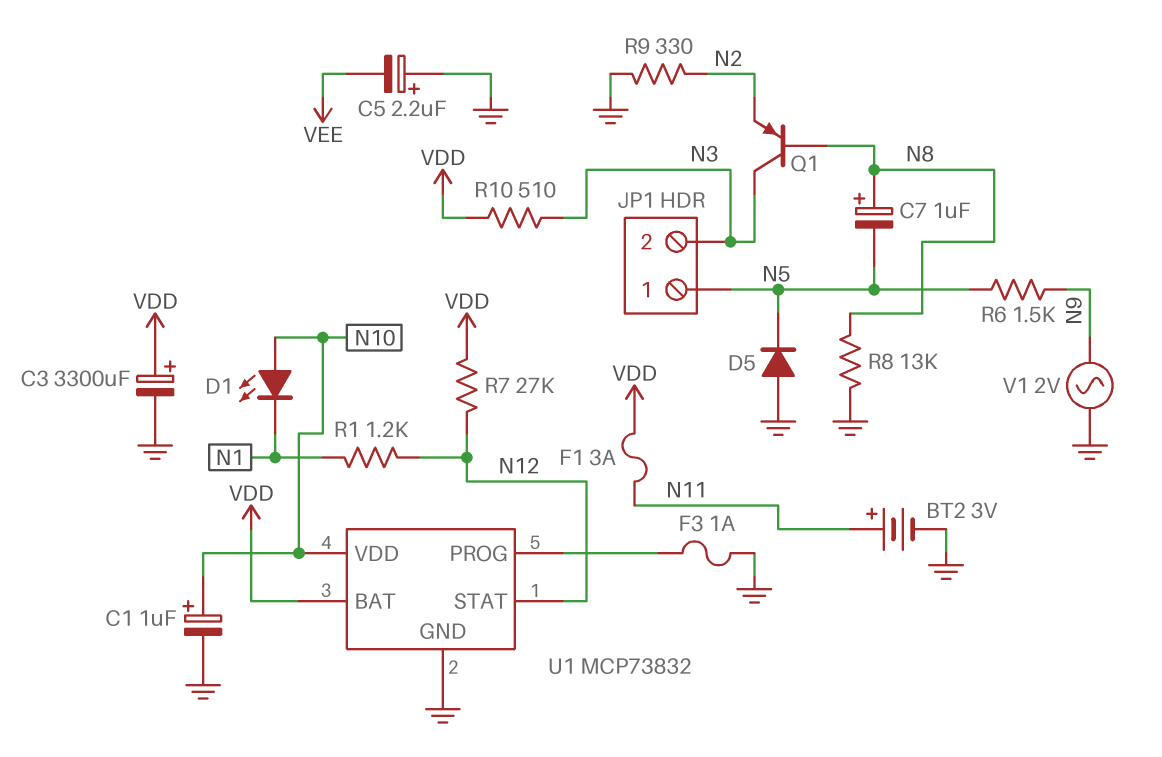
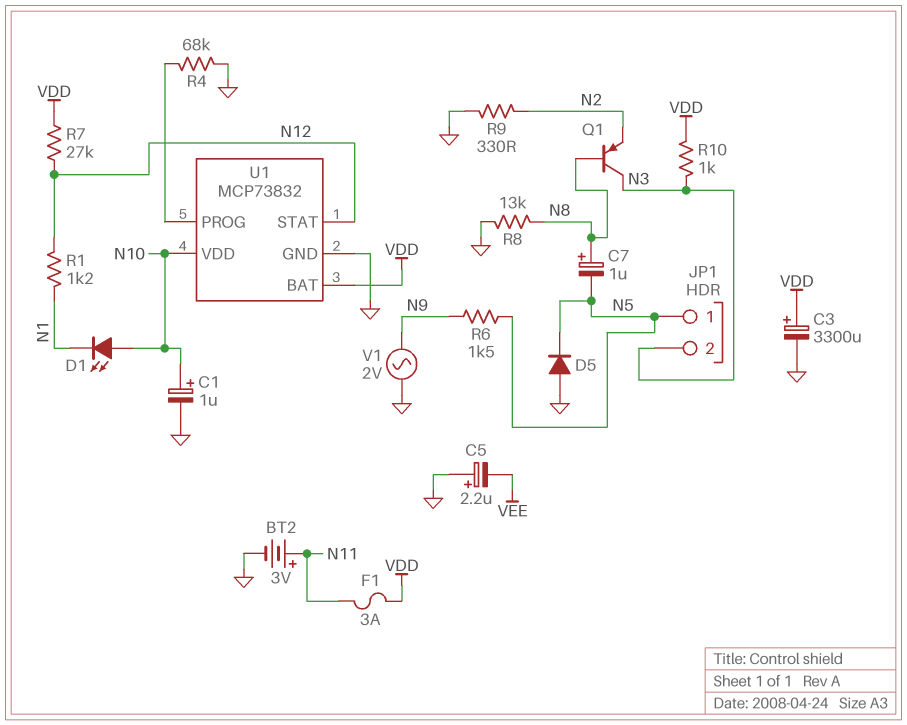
F3: 1A (GND, U1/PROG) -> none
R4: none -> 68k (GND, U1/PROG)
R10: 510 (N3, VDD) -> 1k (N3, VDD)

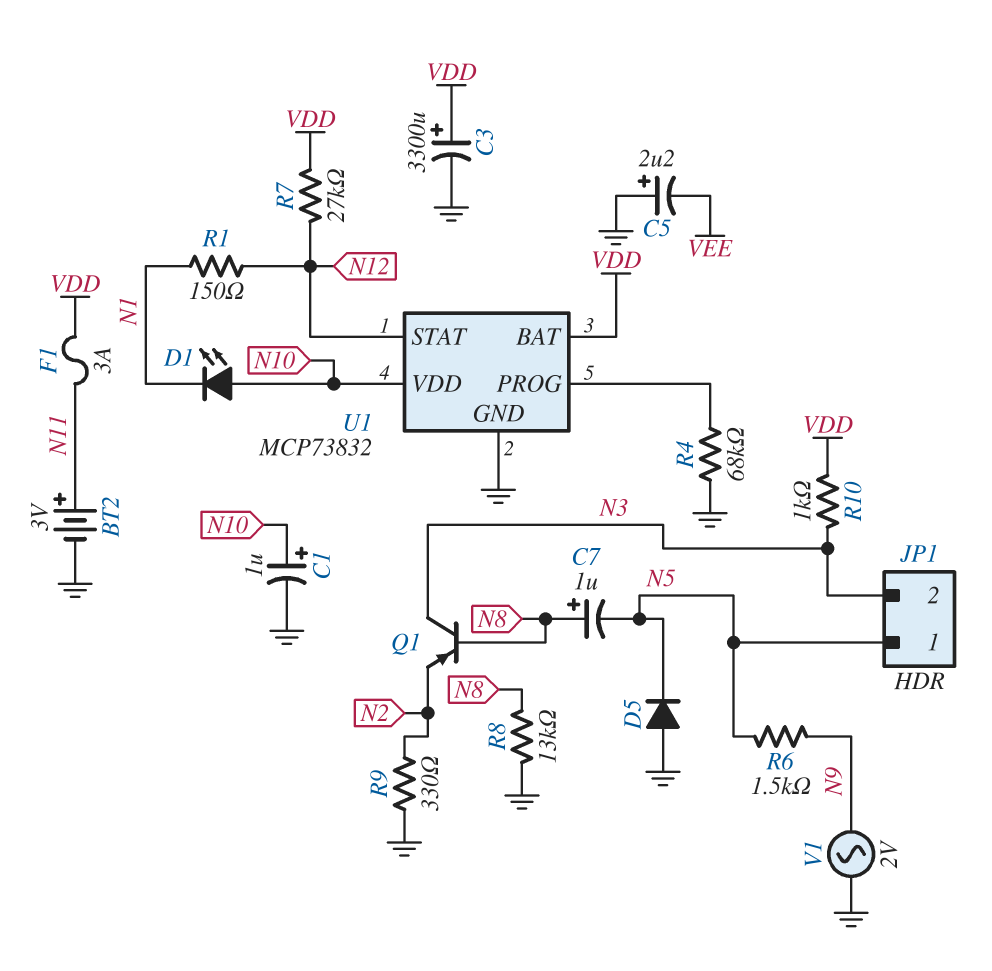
R1: 1.2k (N1, N12) -> 150 (N1, N12)

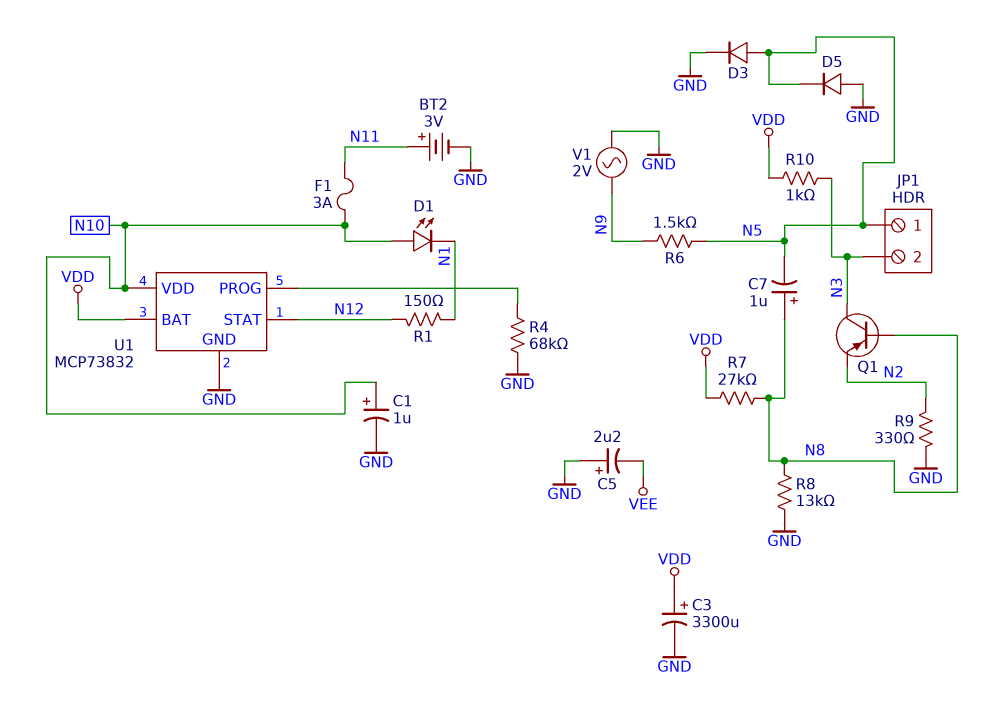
D3: none -> diode (A N5, K GND)
F1: 3A (N11, VDD) -> 3A (N10, N11)
R7: 27k (N12, VDD) -> 27k (N8, VDD)

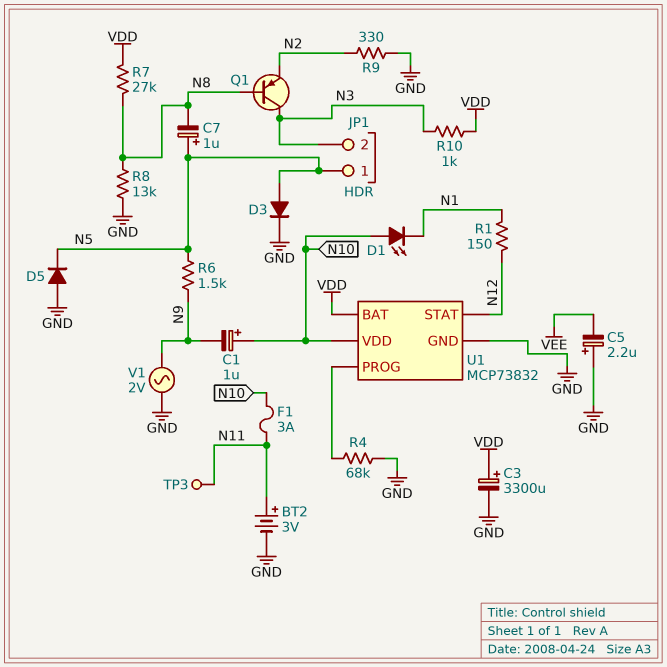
C1: 1uF (plus N10, minus GND) -> 1uF (plus N10, minus N9)
C7: 1uF (plus N8, minus N5) -> 1uF (plus N5, minus N8)
TP3: none -> test point (N11)

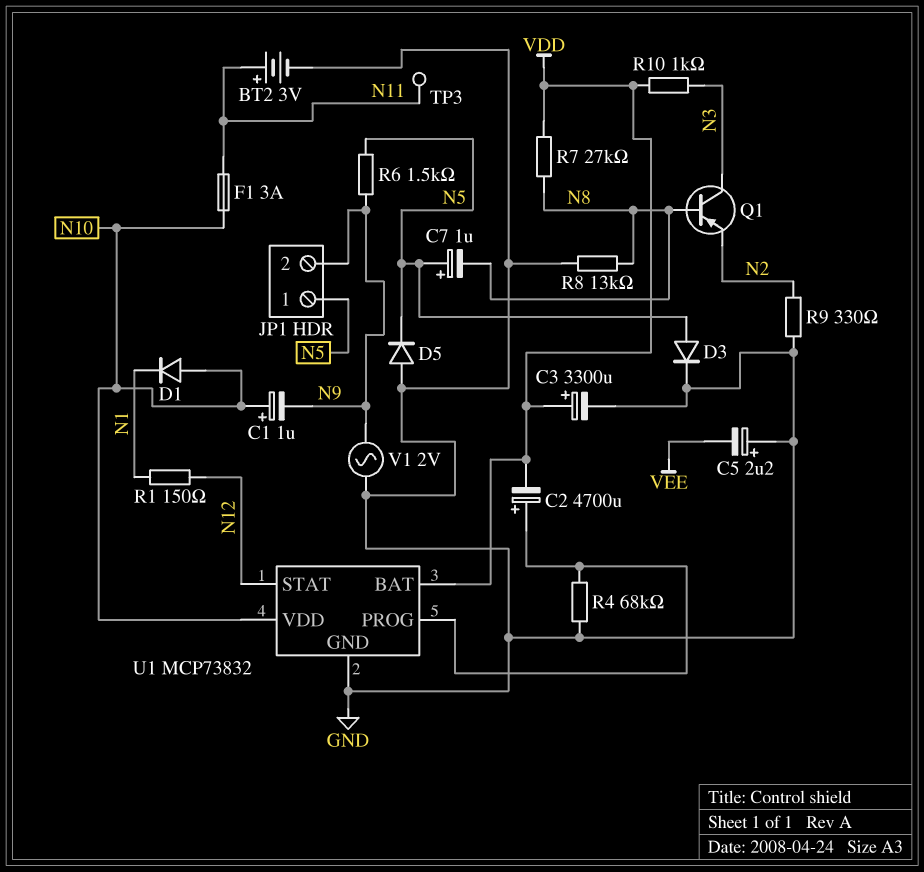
C2: none -> 4700uF (plus U1/PROG, minus VDD)
D1: LED (A N10, K N1) -> diode (A N10, K N1)
JP1 pin 2: N3 -> N9

